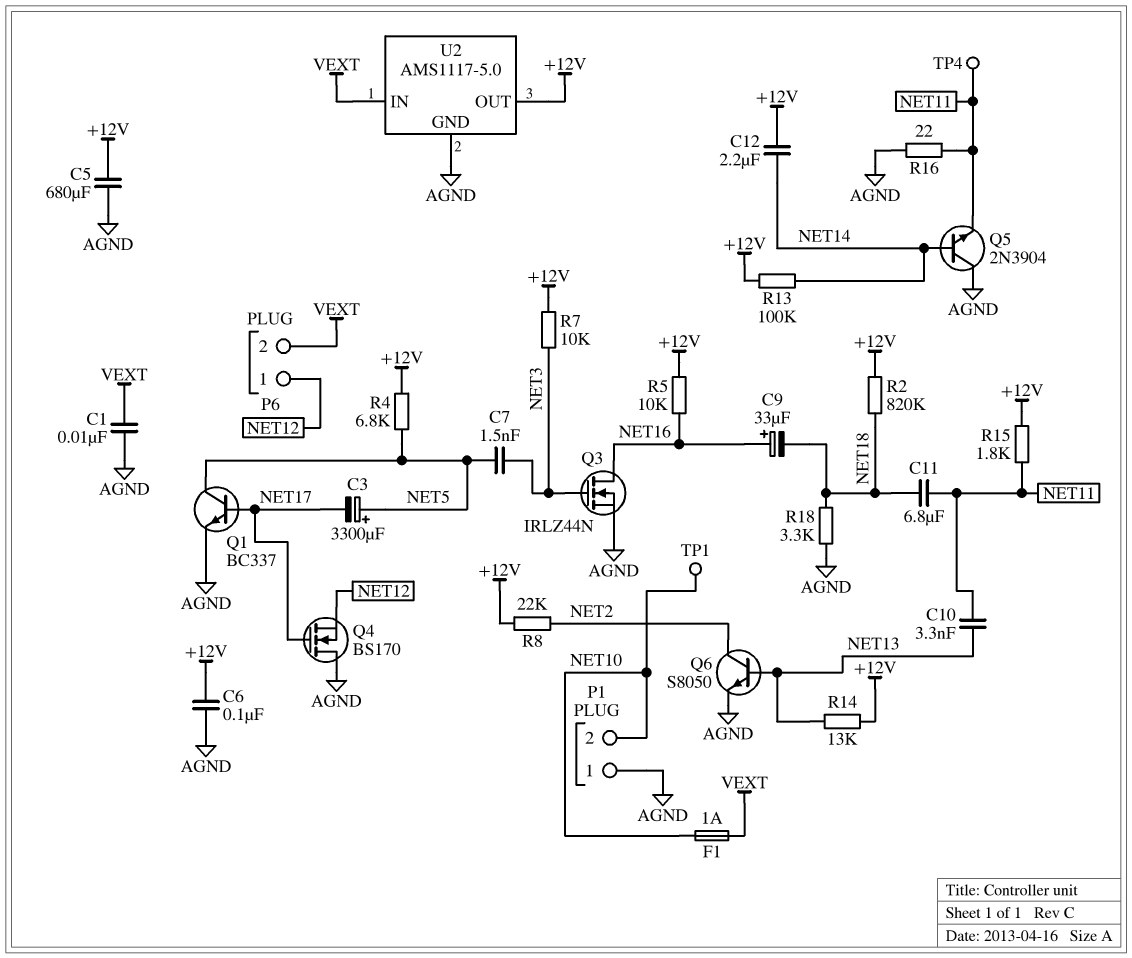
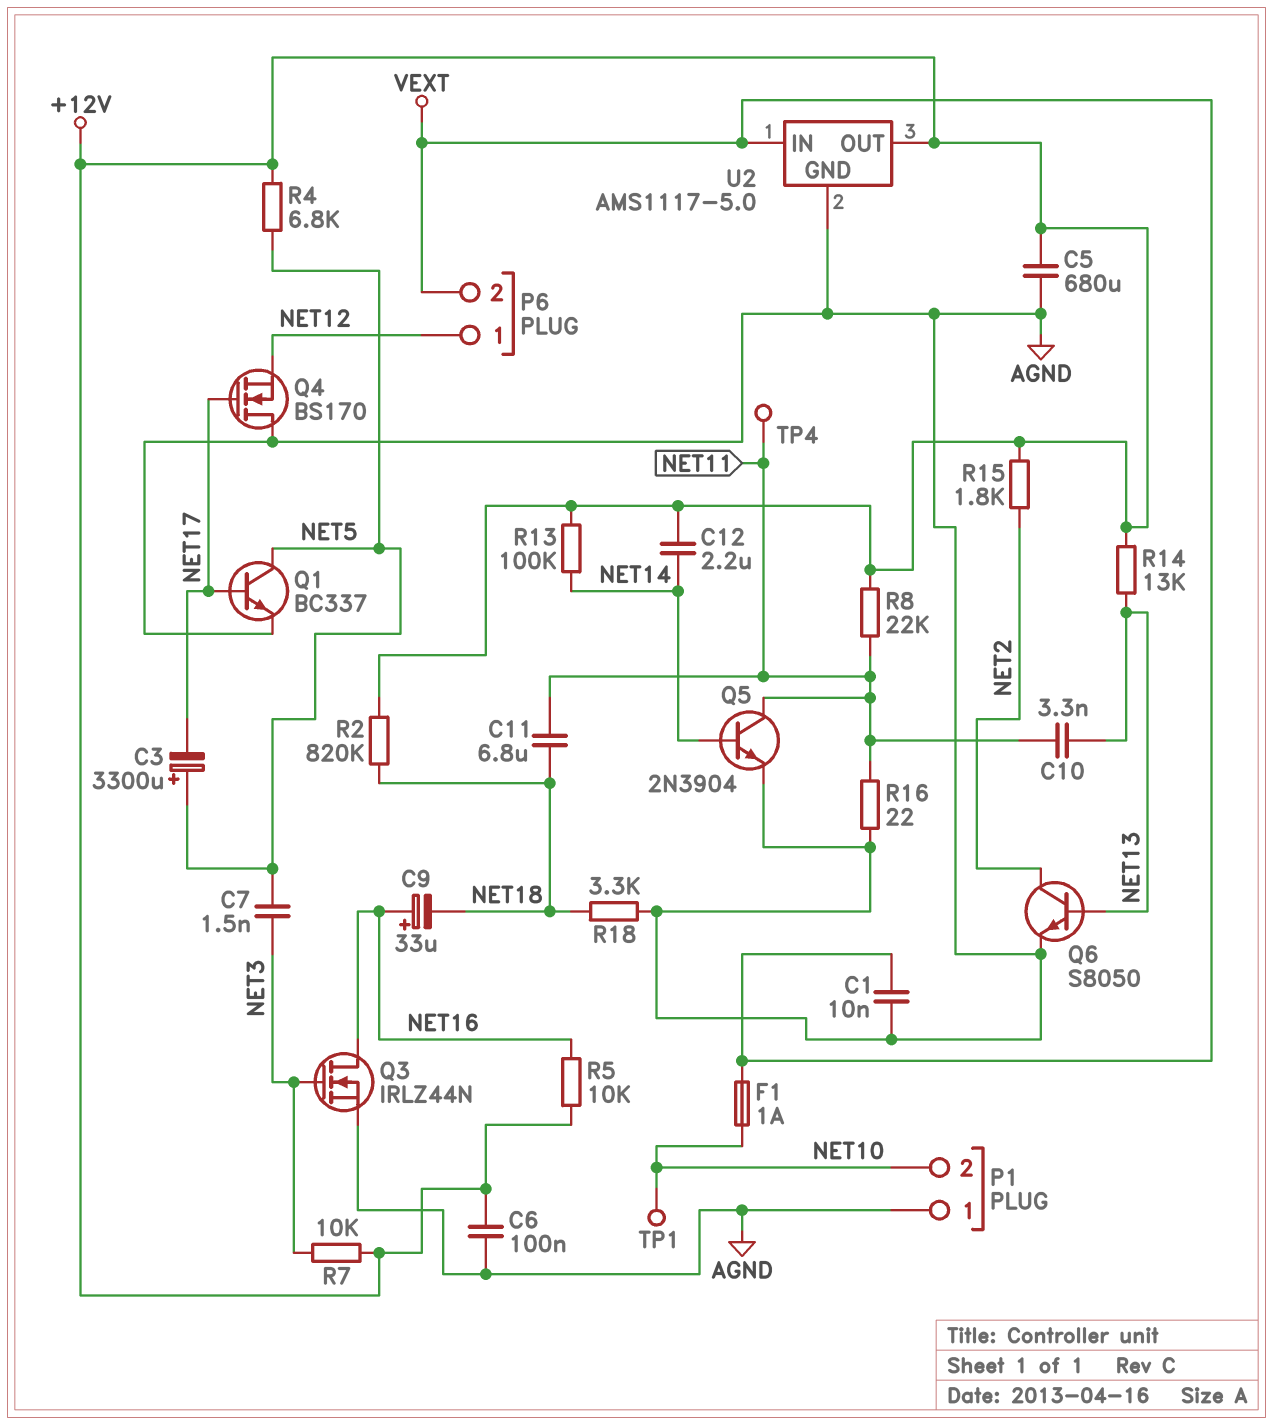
Q5: NPN 2N3904 (B NET14, C AGND, E NET11) -> NPN 2N3904 (B NET14, C NET11, E AGND)
R8: 22k (+12V, NET2) -> 22k (+12V, NET11)
R15: 1.8k (+12V, NET11) -> 1.8k (+12V, NET2)

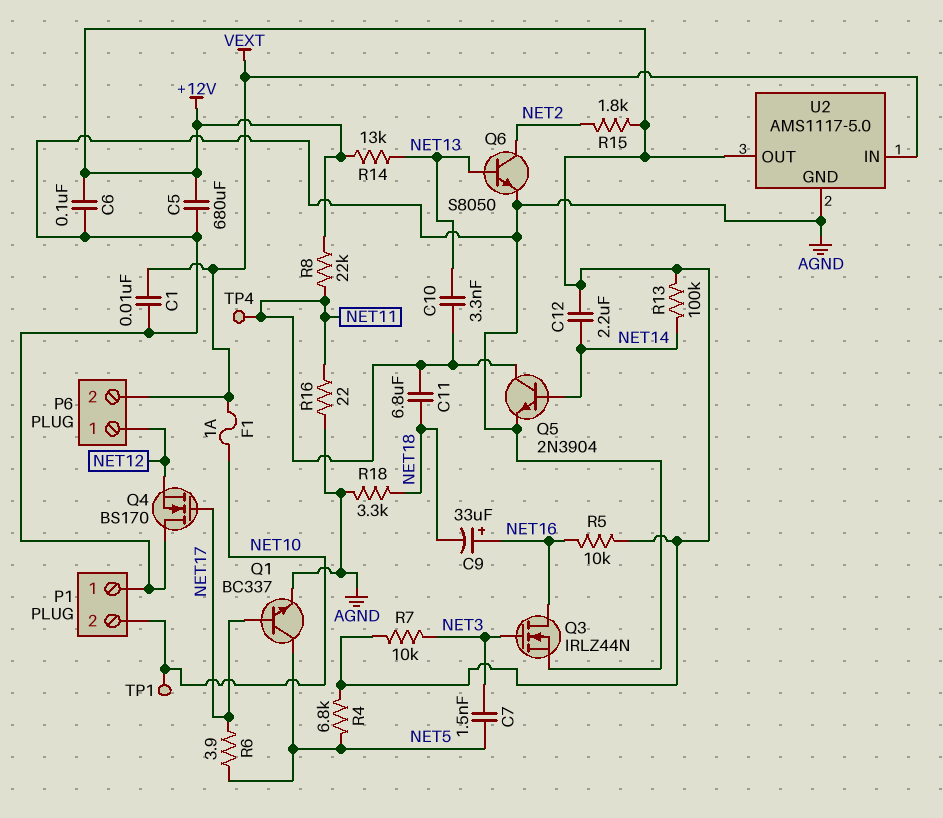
C3: 3300uF (plus NET5, minus NET17) -> none
R2: 820k (+12V, NET18) -> none
R6: none -> 3.9 (NET5, NET17)

